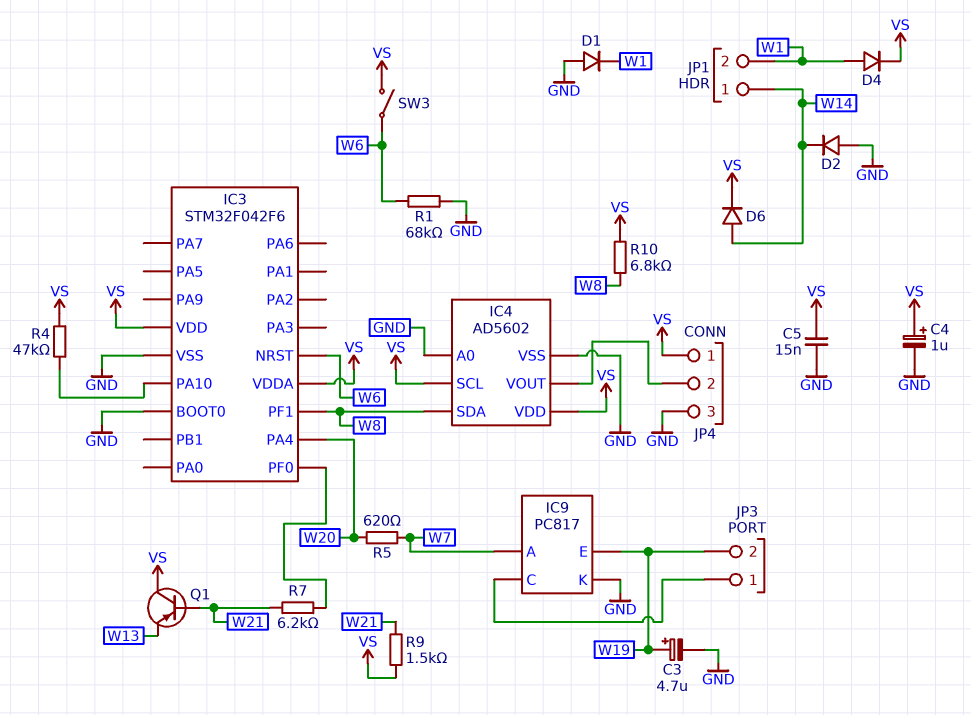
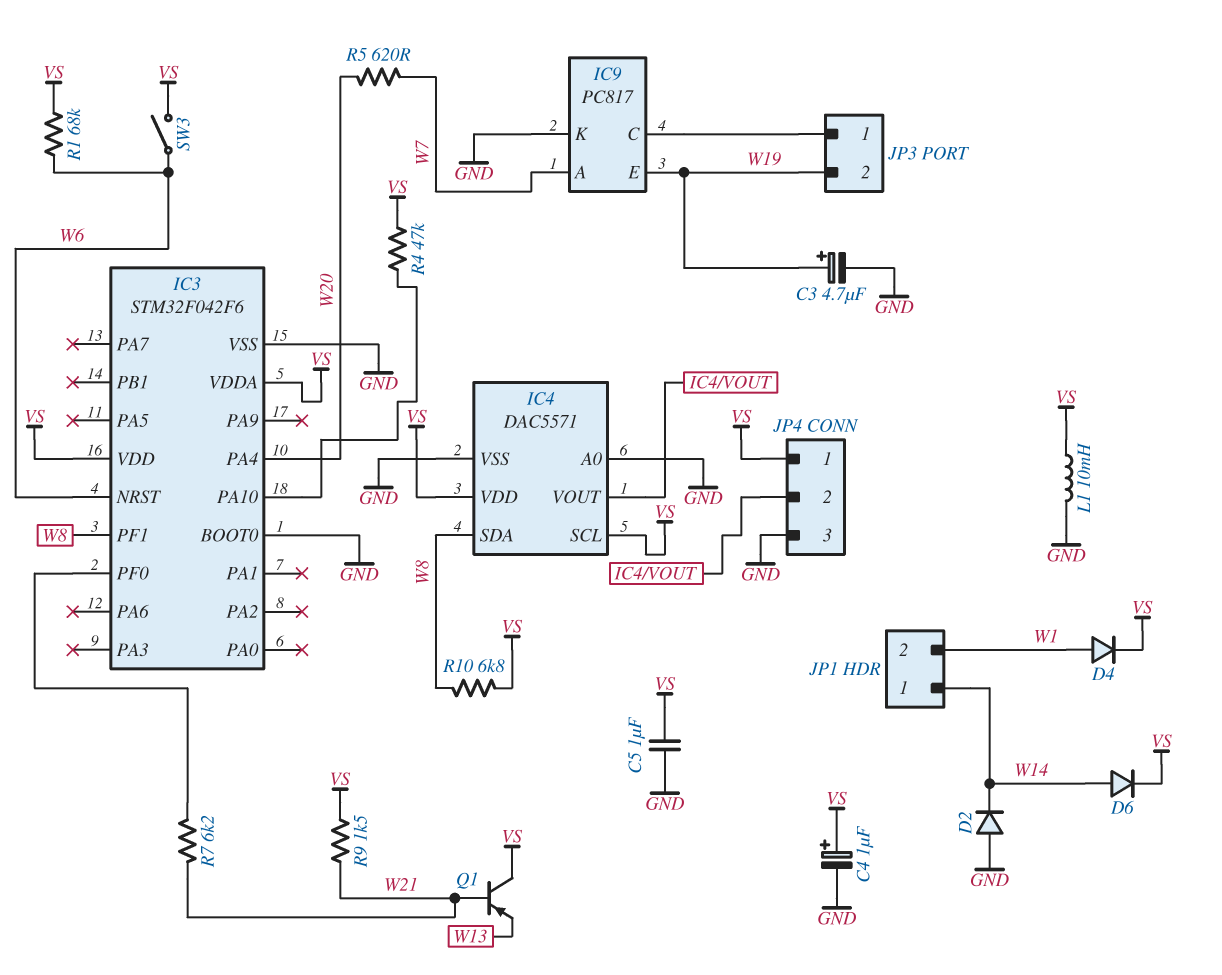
C5: 15nF (GND, VS) -> 1uF (GND, VS)
D1: diode (A GND, K W1) -> none
IC4: AD5602 -> DAC5571
L1: none -> 10mH (GND, VS)
R1: 68k (GND, W6) -> 68k (VS, W6)

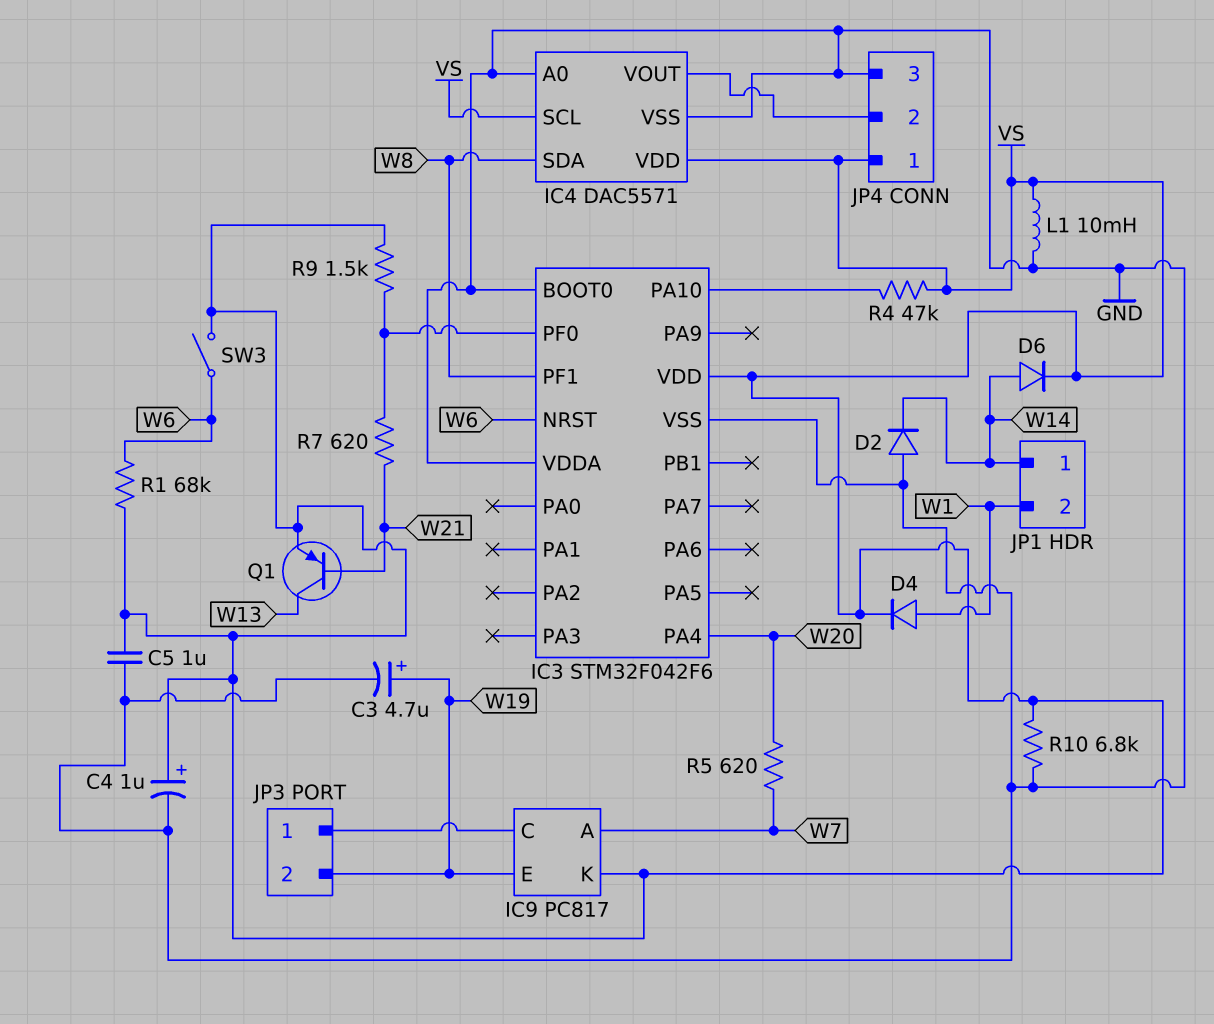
IC3 pin VDDA: VS -> GND
IC9 pin K: GND -> VS
Q1: PNP (B W21, C VS, E W13) -> PNP (B W21, C W13, E VS)
R7: 6.2k (IC3/PF0, W21) -> 620 (IC3/PF0, W21)
R9: 1.5k (VS, W21) -> 1.5k (IC3/PF0, VS)
R10: 6.8k (VS, W8) -> 6.8k (GND, VS)

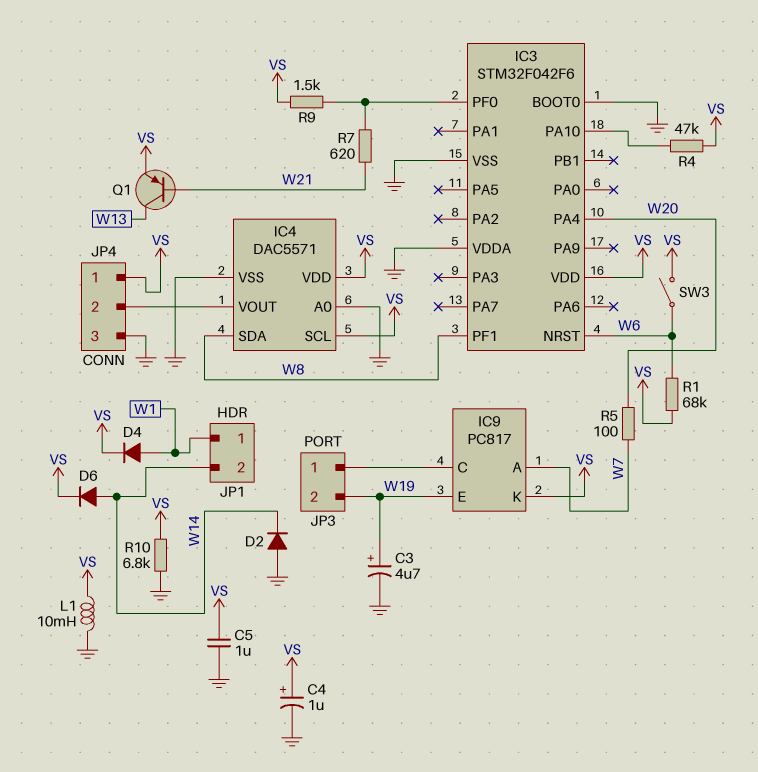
JP1 pin 1: W14 -> W1
JP1 pin 2: W1 -> W14
R5: 620 (W7, W20) -> 100 (W7, W20)

